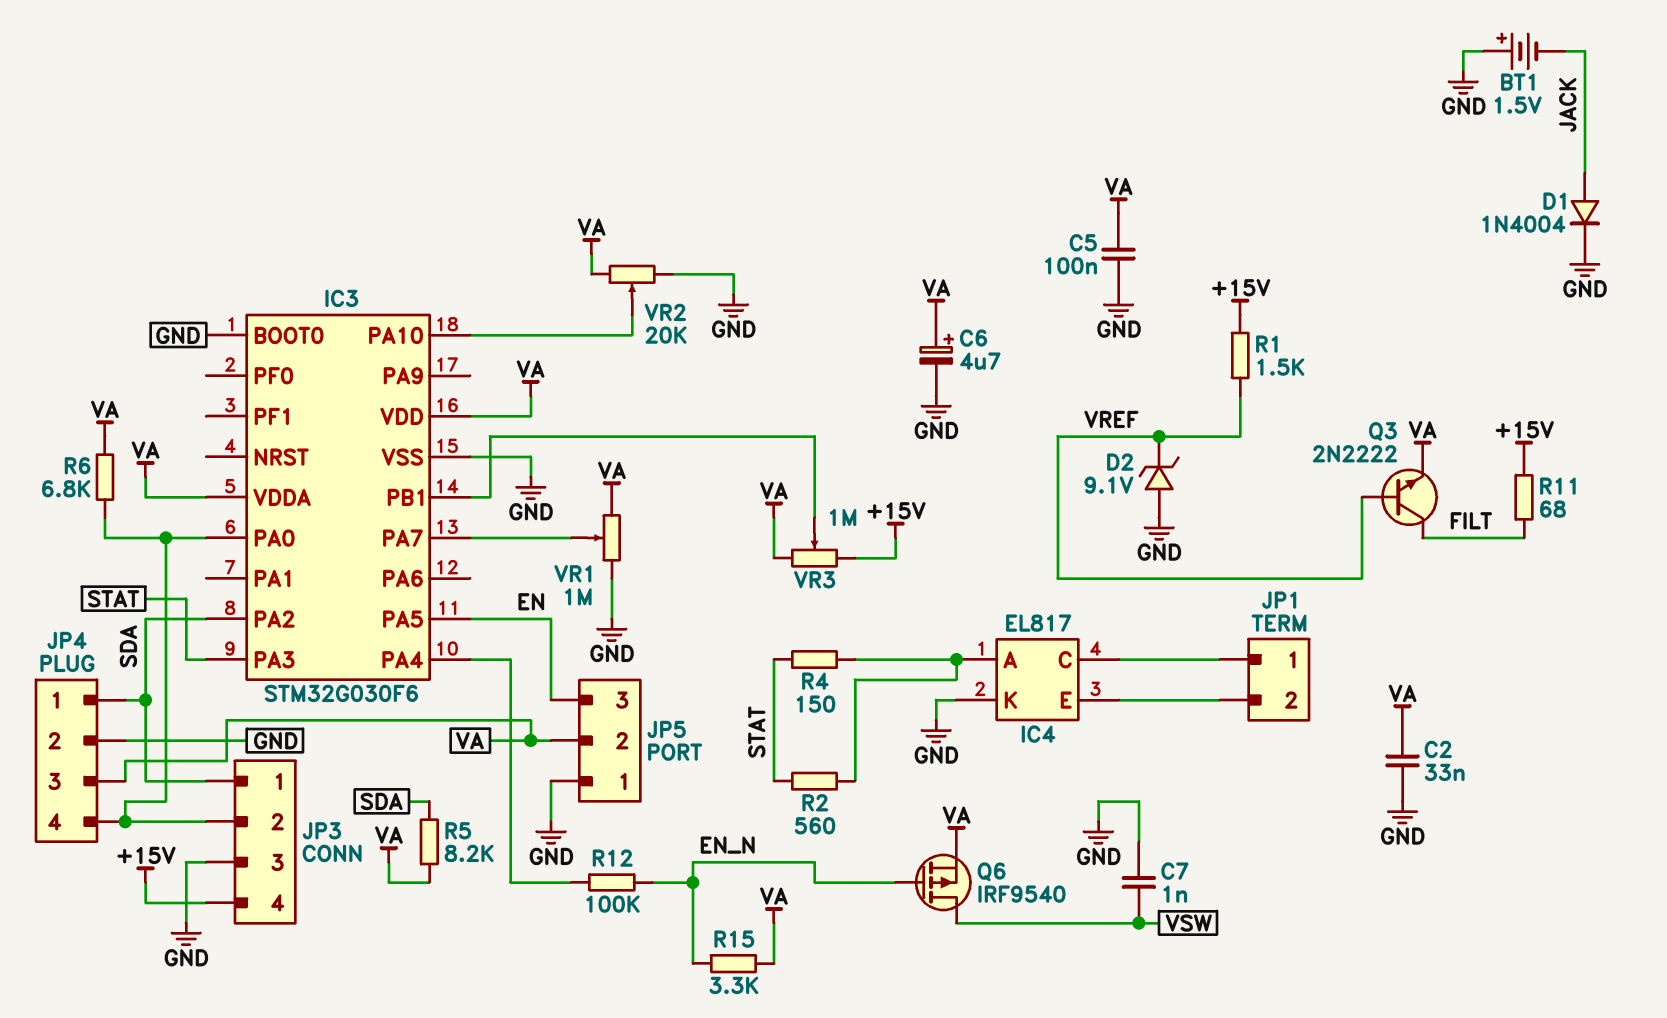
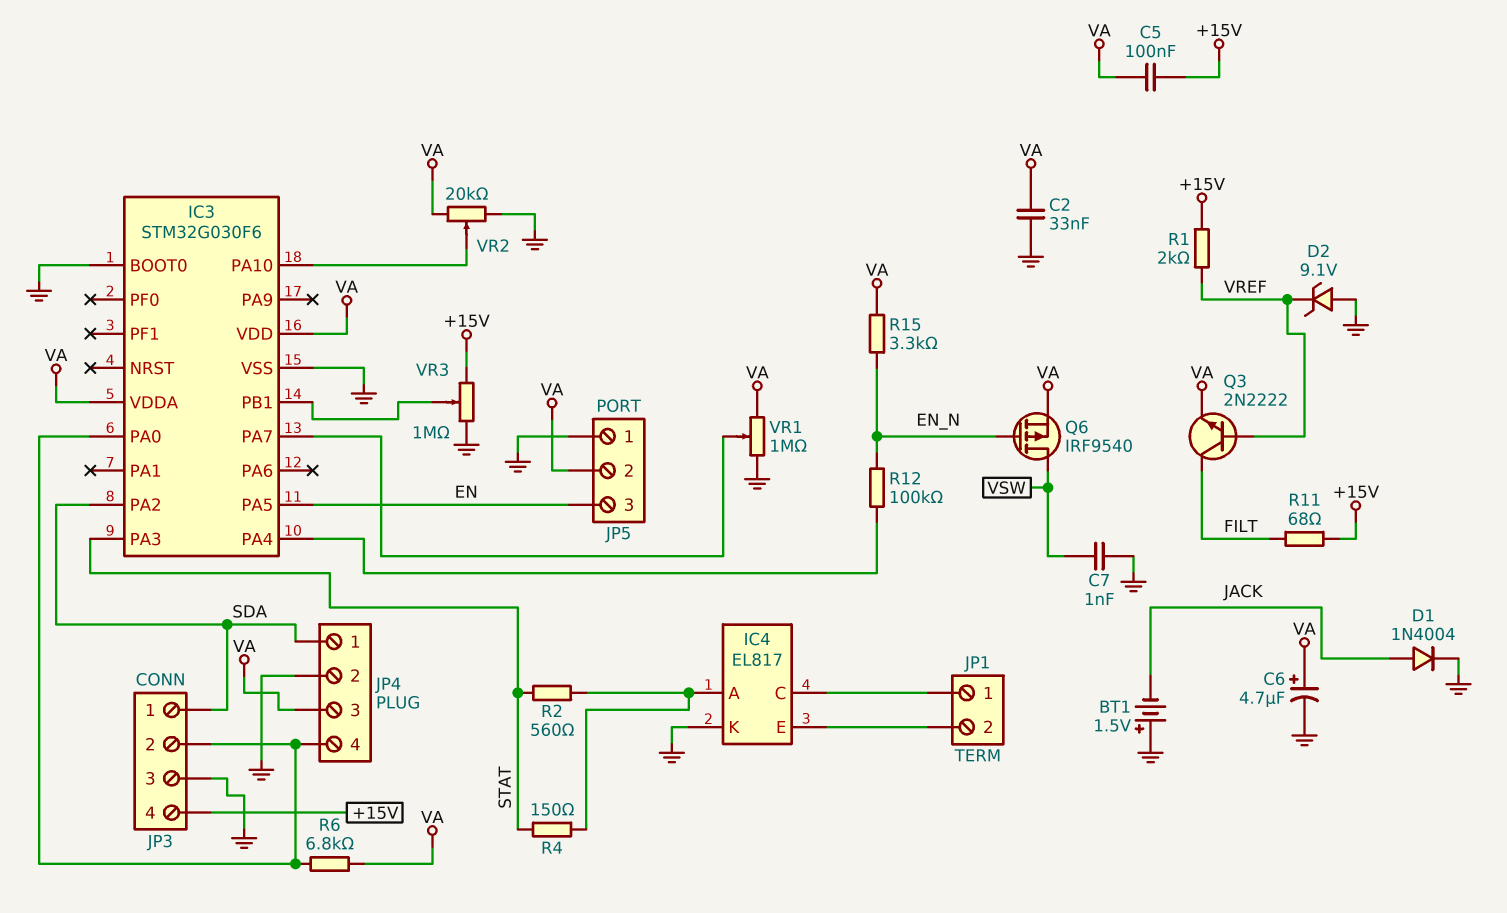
C5: 100nF (GND, VA) -> 100nF (+15V, VA)
R1: 1.5k (+15V, VREF) -> 2k (+15V, VREF)
R5: 8.2k (SDA, VA) -> none
VR3: 1M (+15V, VA, wiper IC3/PB1) -> 1M (+15V, GND, wiper IC3/PB1)

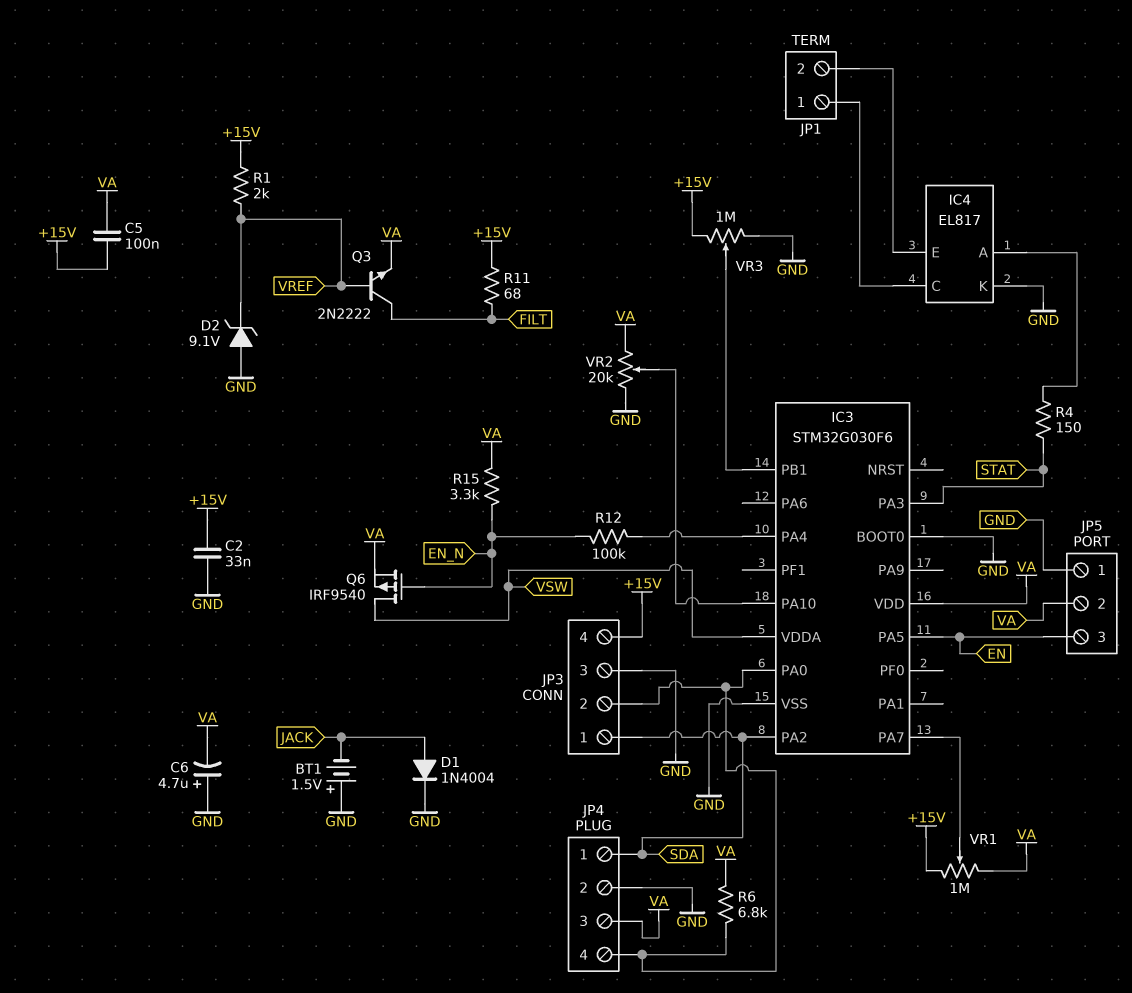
C2: 33nF (GND, VA) -> 33nF (+15V, GND)
C6: 4.7uF (plus VA, minus GND) -> 4.7uF (plus GND, minus VA)
C7: 1nF (GND, VSW) -> none
IC3 pin VDDA: VA -> VSW
R2: 560 (IC4/A, STAT) -> none
VR1: 1M (GND, VA, wiper IC3/PA7) -> 1M (+15V, VA, wiper IC3/PA7)

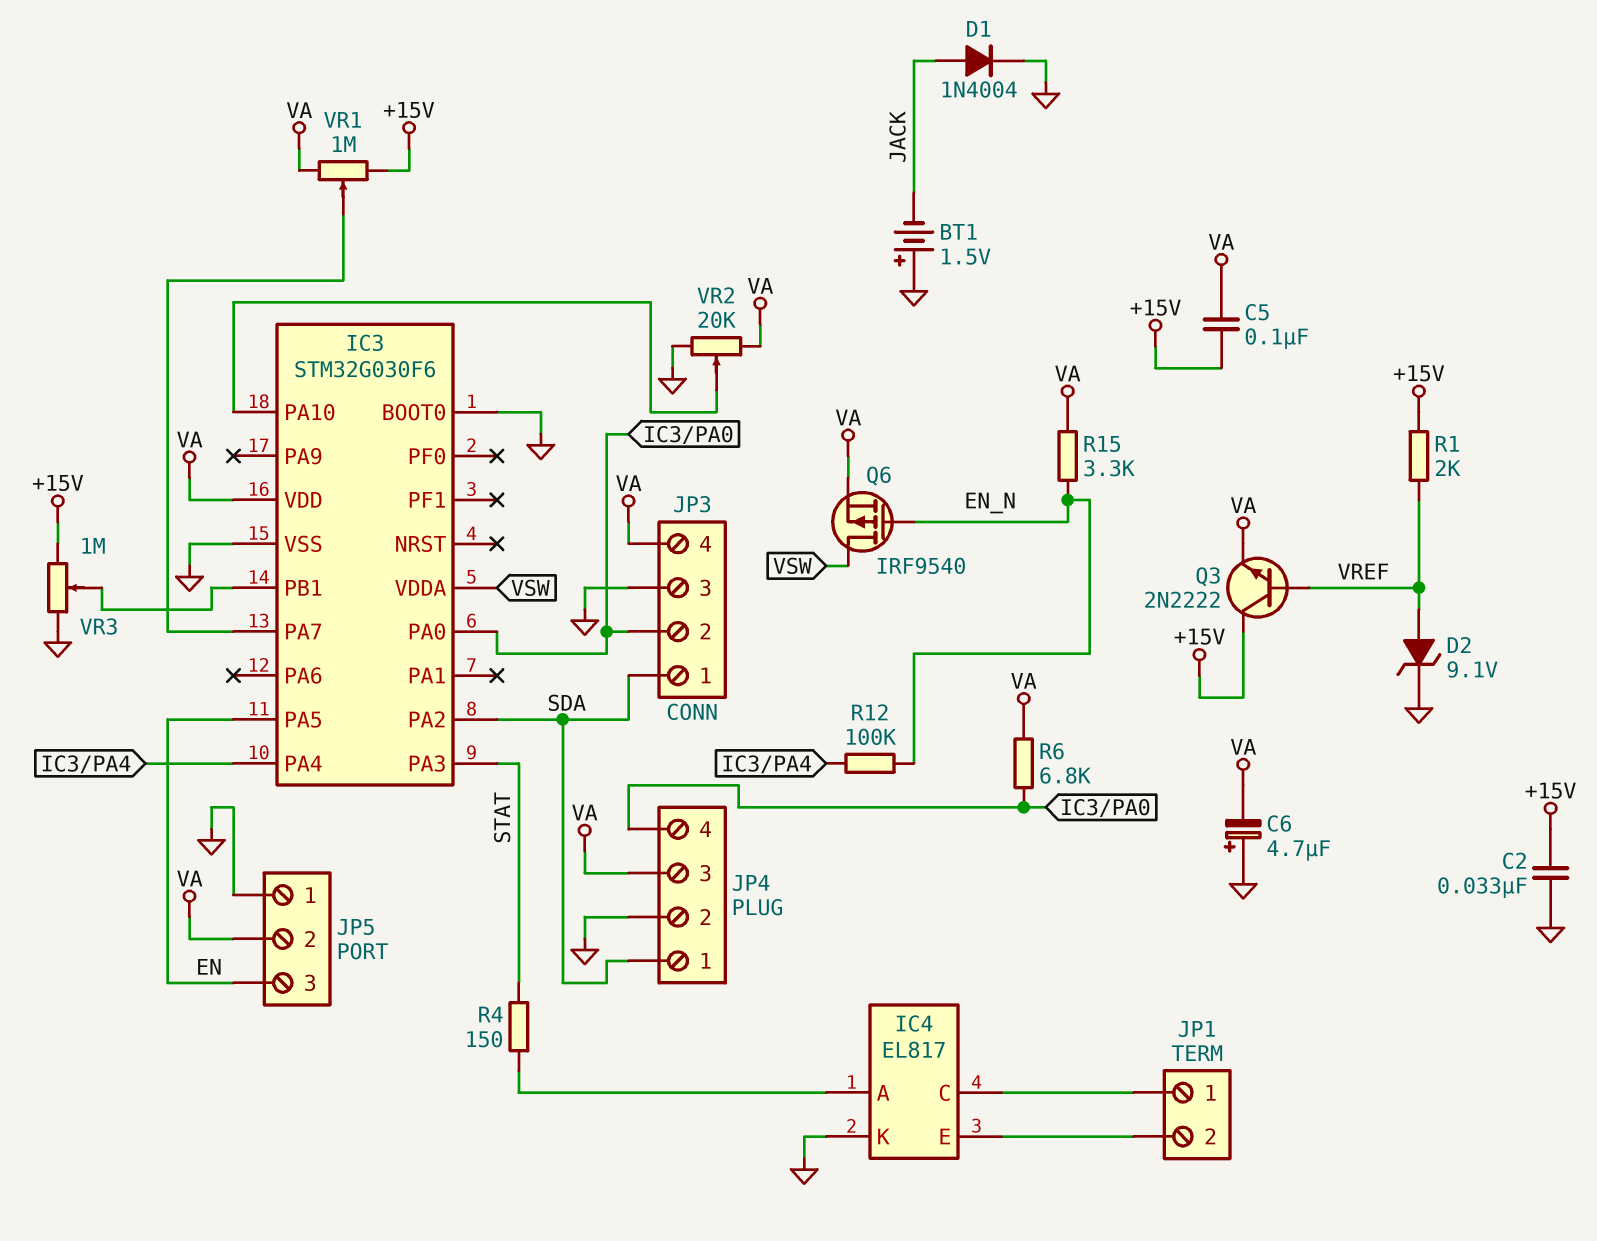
D2: zener 9.1V (A GND, K VREF) -> zener 9.1V (A VREF, K GND)
JP3 pin 4: +15V -> VA
Q3: NPN 2N2222 (B VREF, C FILT, E VA) -> NPN 2N2222 (B VREF, C +15V, E VA)
R11: 68 (+15V, FILT) -> none

